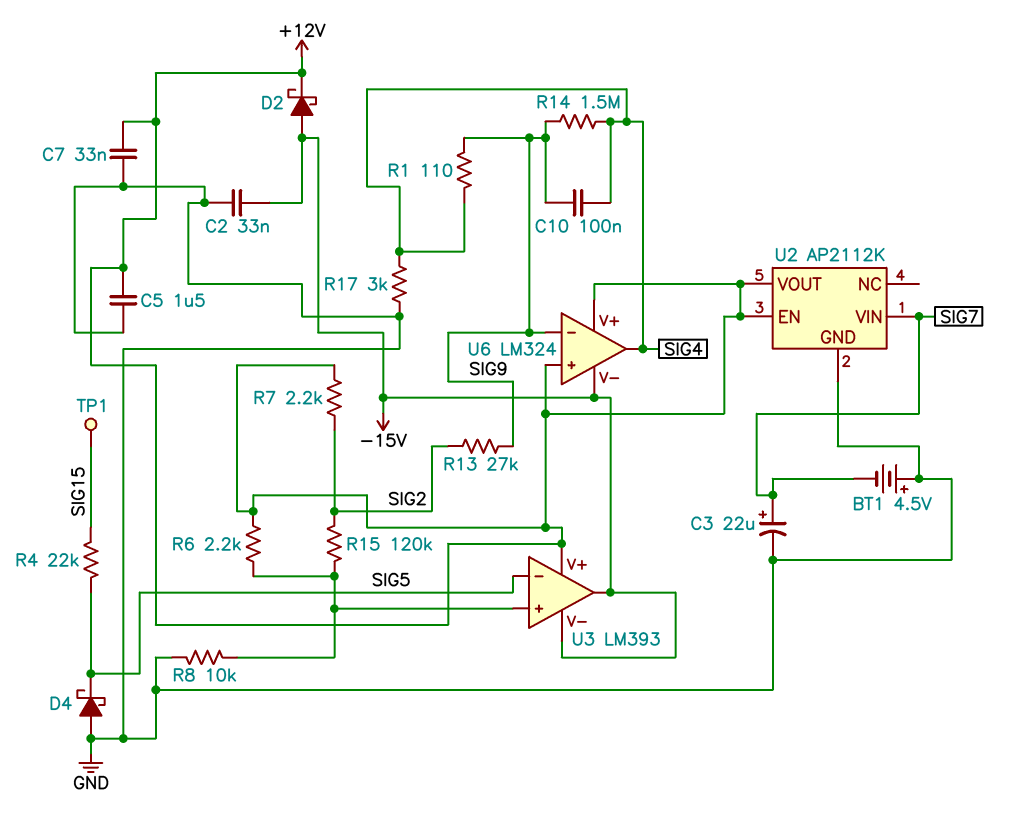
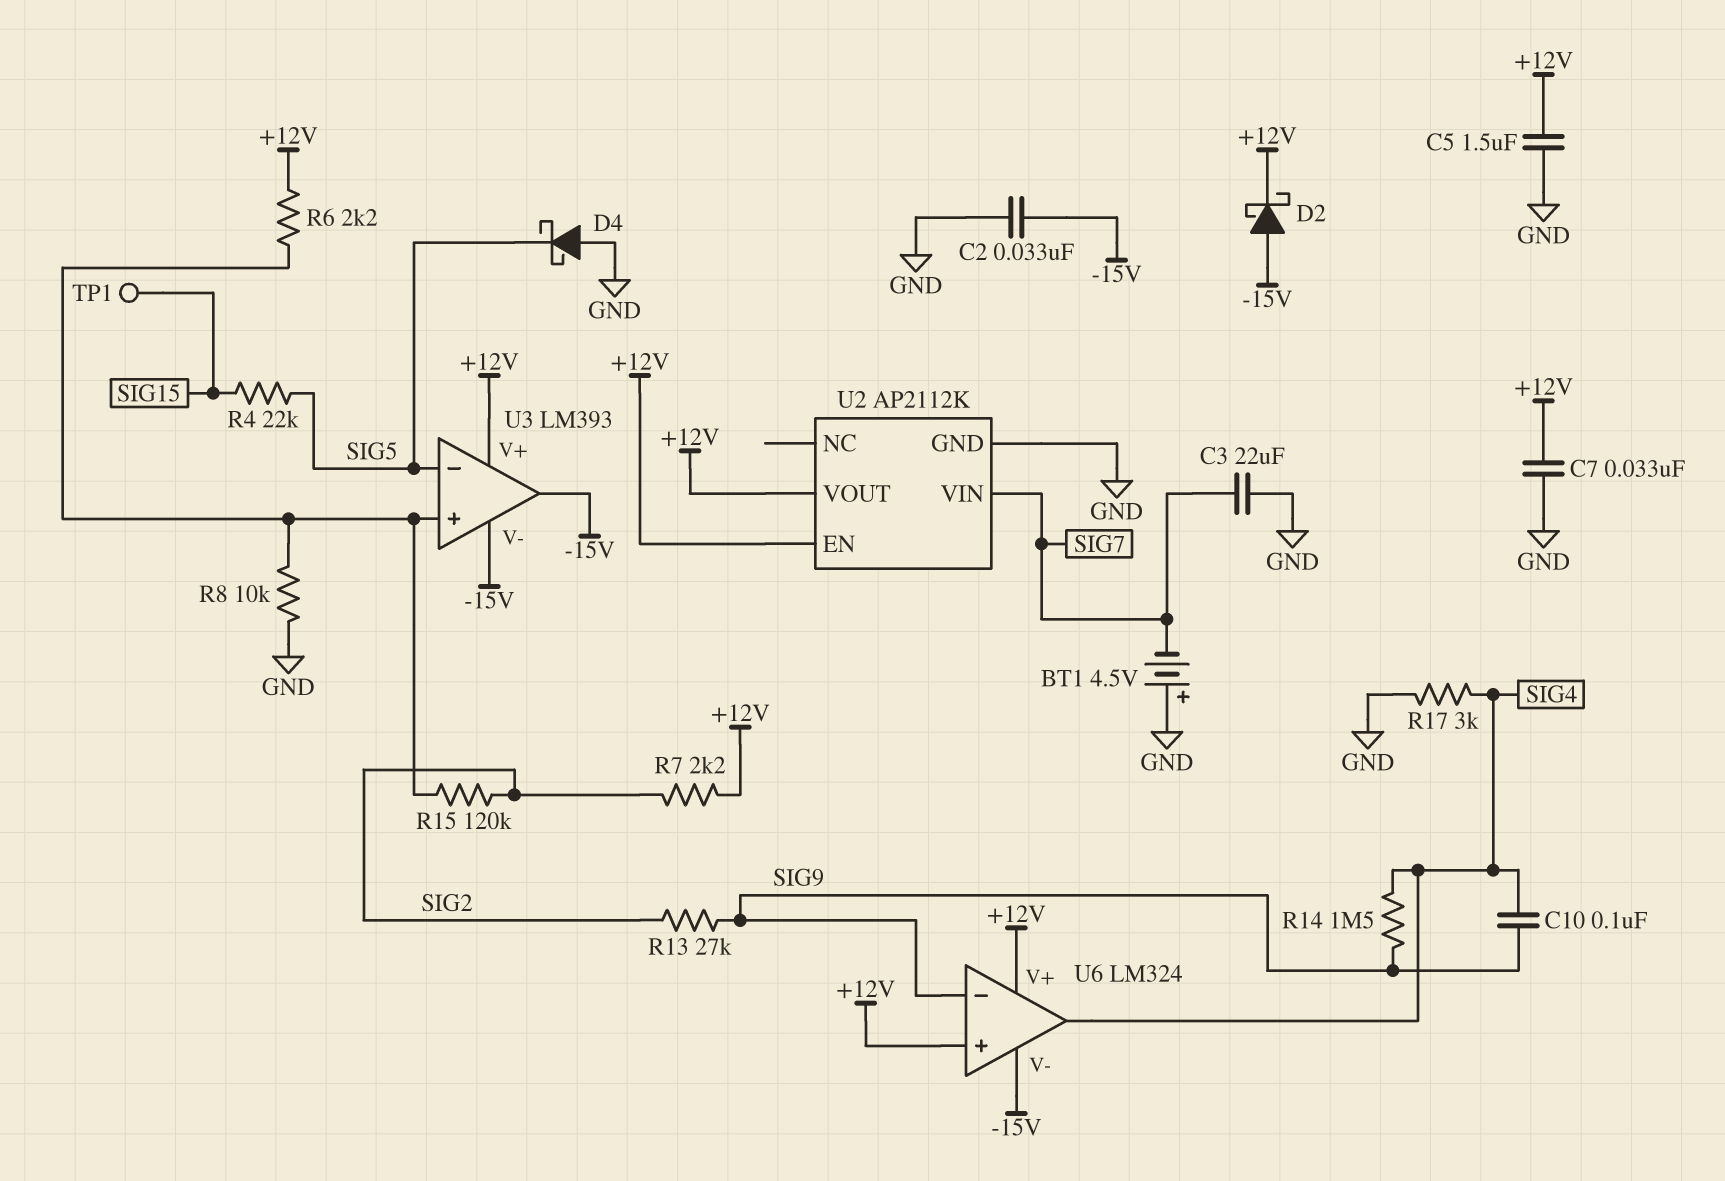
C3: 22uF (plus SIG7, minus GND) -> 22uF (GND, SIG7)
R1: 110 (SIG4, SIG9) -> none

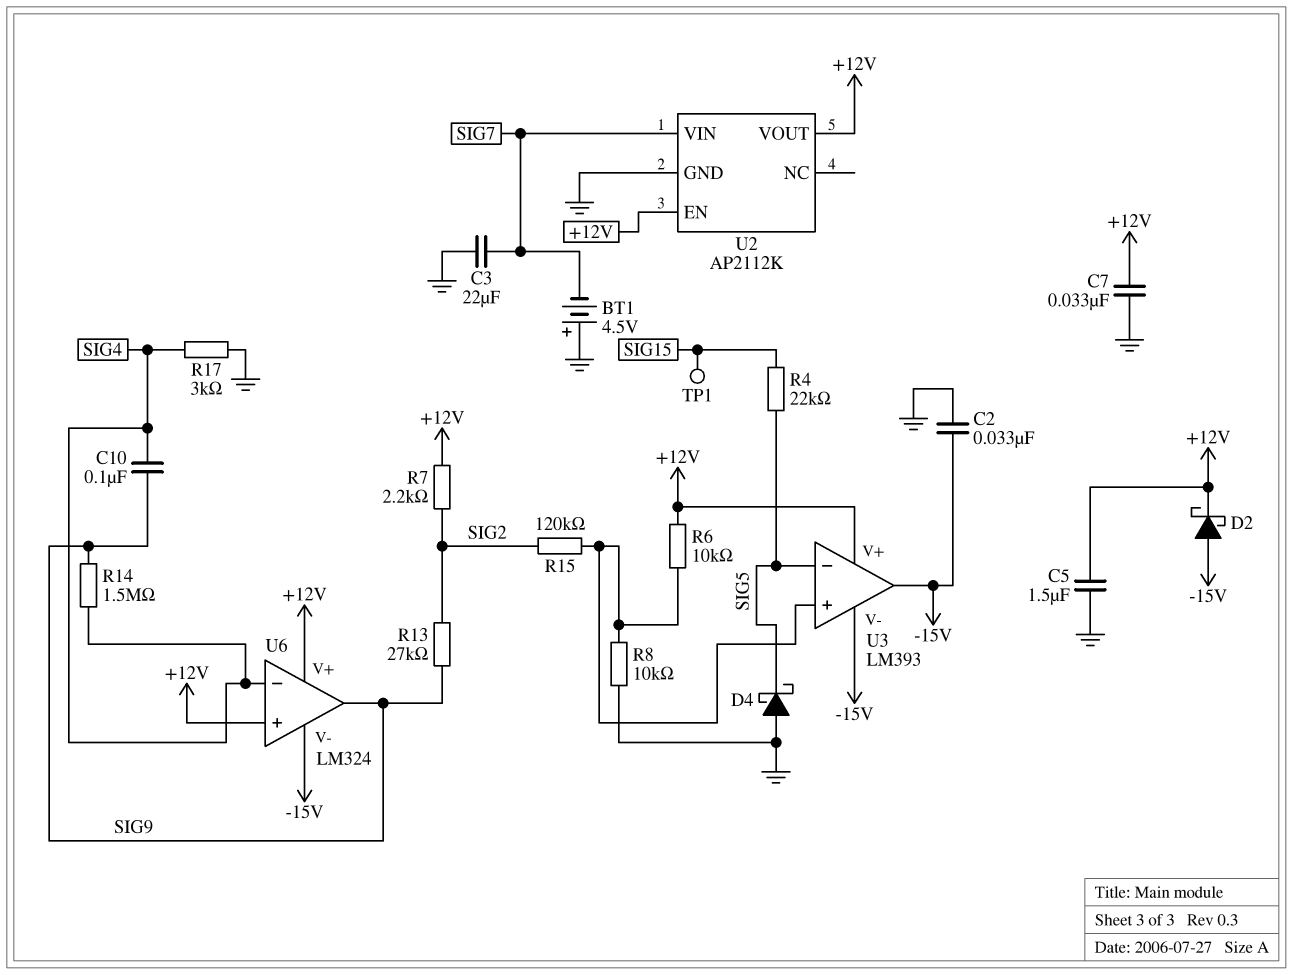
R6: 2.2k (+12V, U3/in+) -> 10k (+12V, U3/in+)
U6 pin in-: SIG9 -> SIG4
U6 pin out: SIG4 -> SIG9

